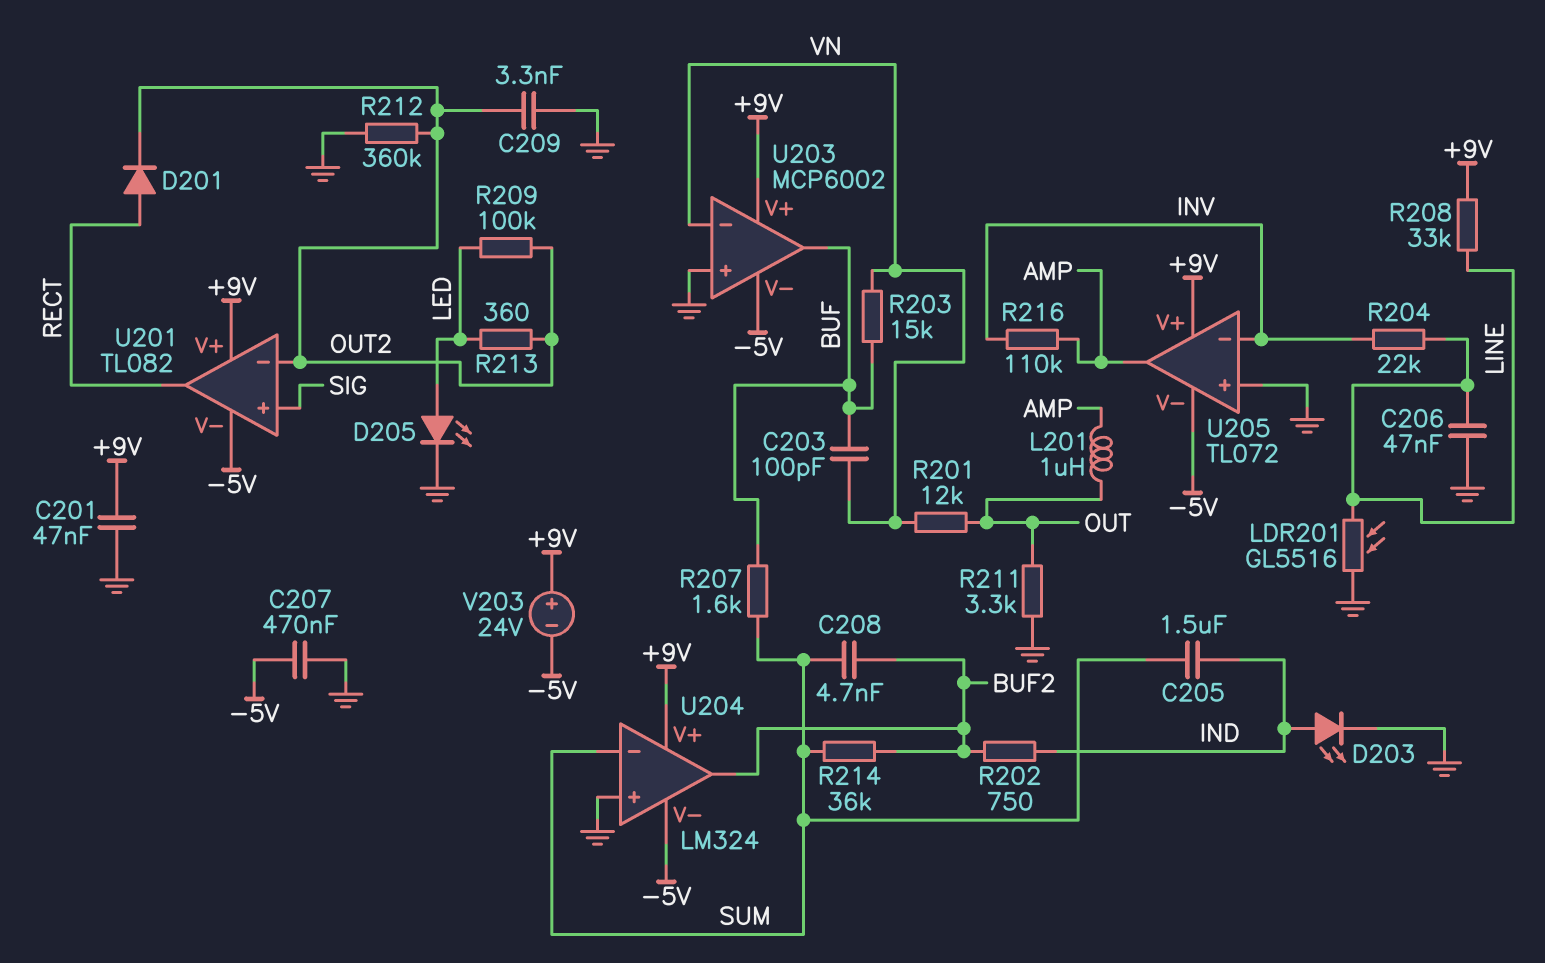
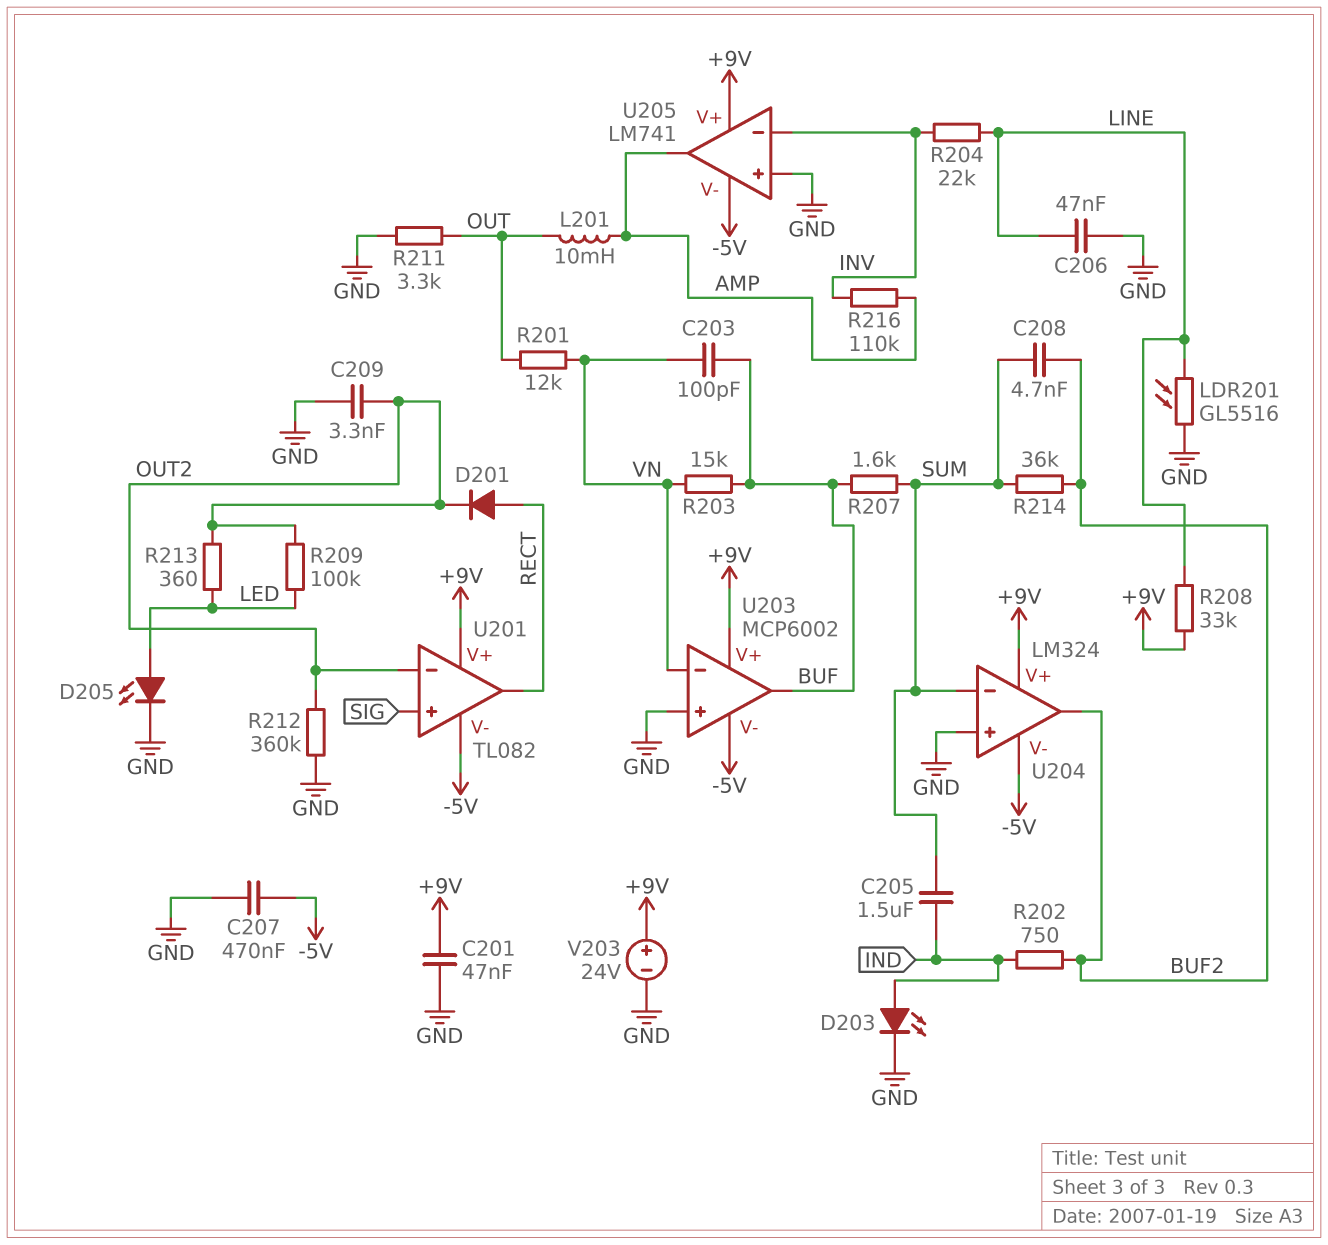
L201: 1uH (AMP, OUT) -> 10mH (AMP, OUT)
U205: TL072 -> LM741
V203: 24V (plus +9V, minus -5V) -> 24V (plus +9V, minus GND)

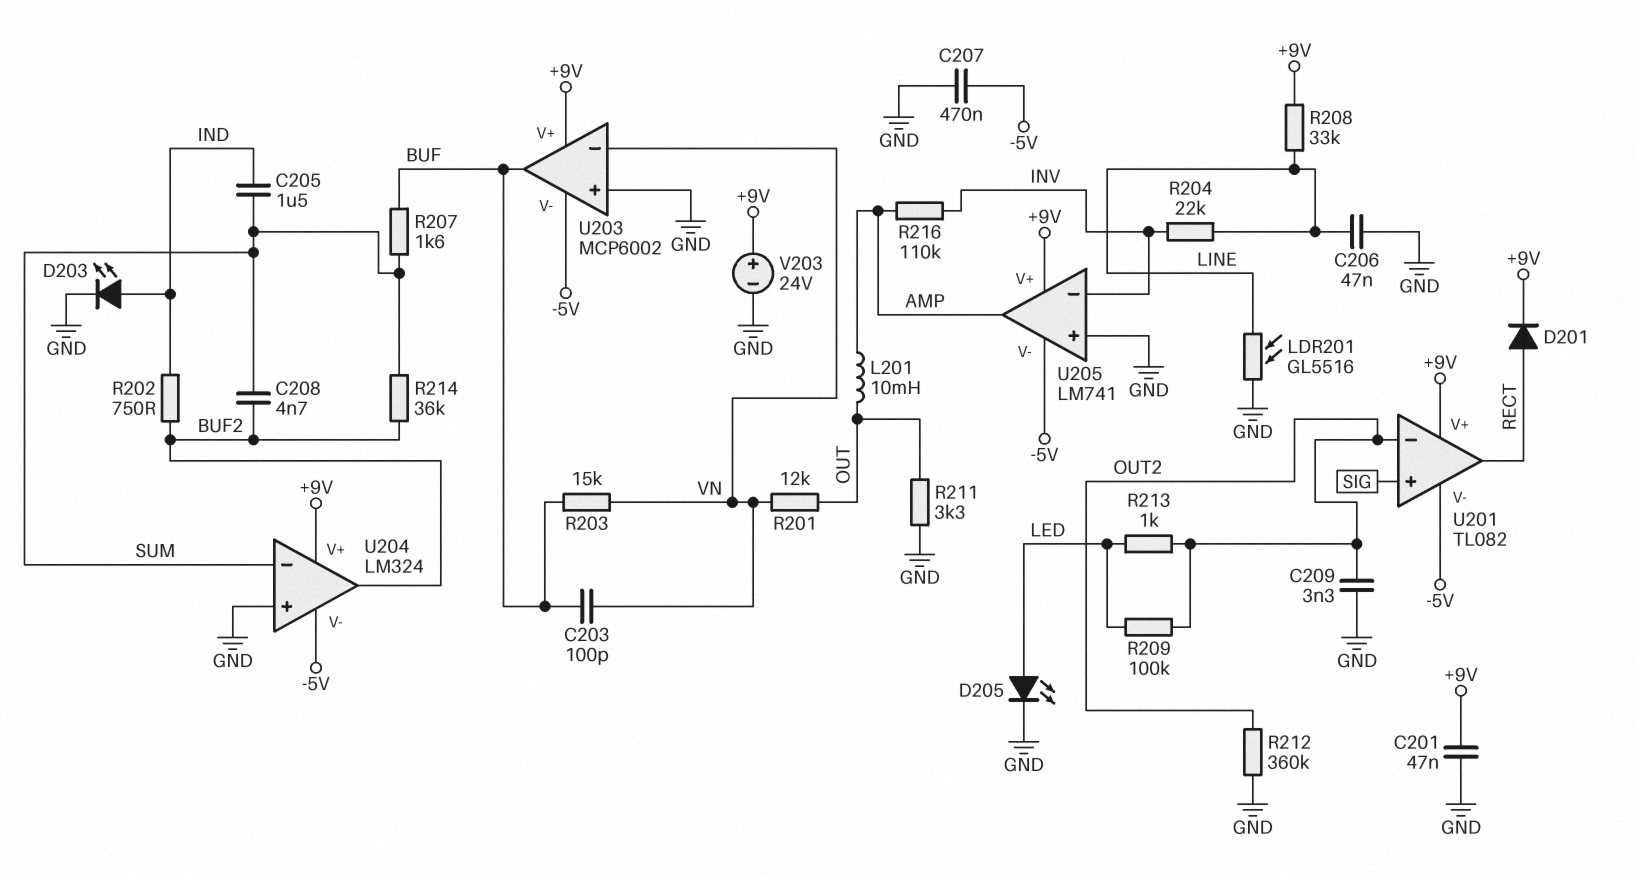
D201: diode (A RECT, K OUT2) -> diode (A RECT, K +9V)
R213: 360 (LED, OUT2) -> 1k (LED, OUT2)

